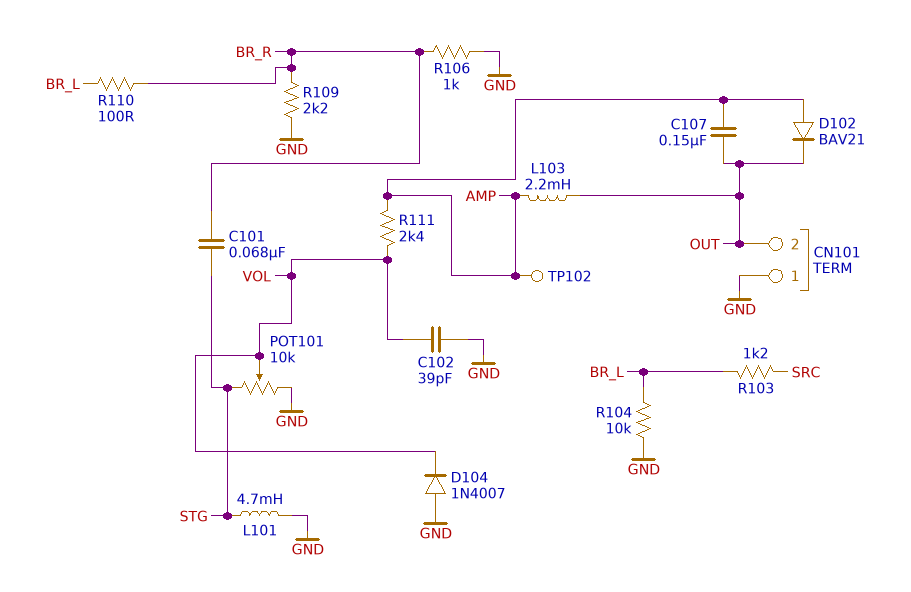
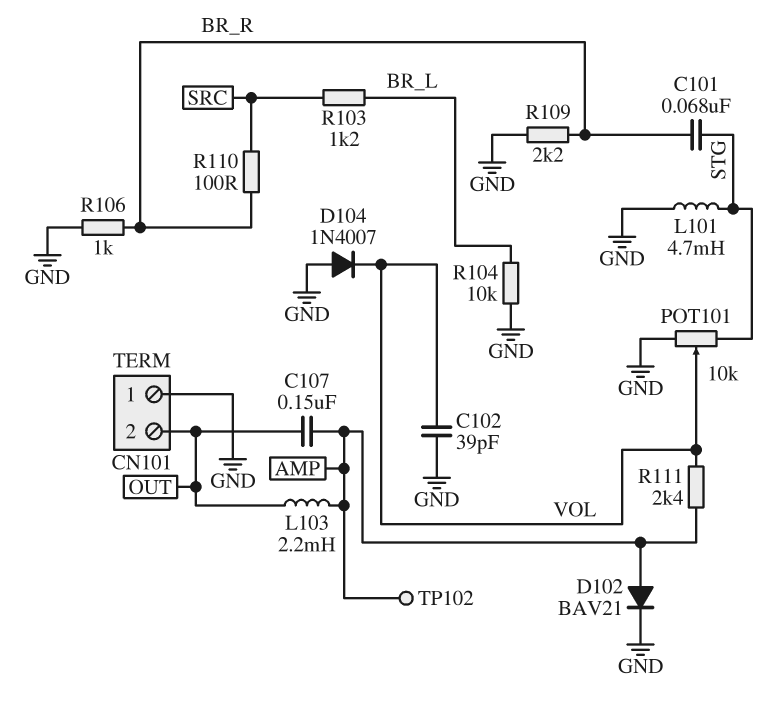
D102: diode BAV21 (A AMP, K OUT) -> diode BAV21 (A AMP, K GND)
R110: 100 (BR_L, BR_R) -> 100 (BR_R, SRC)

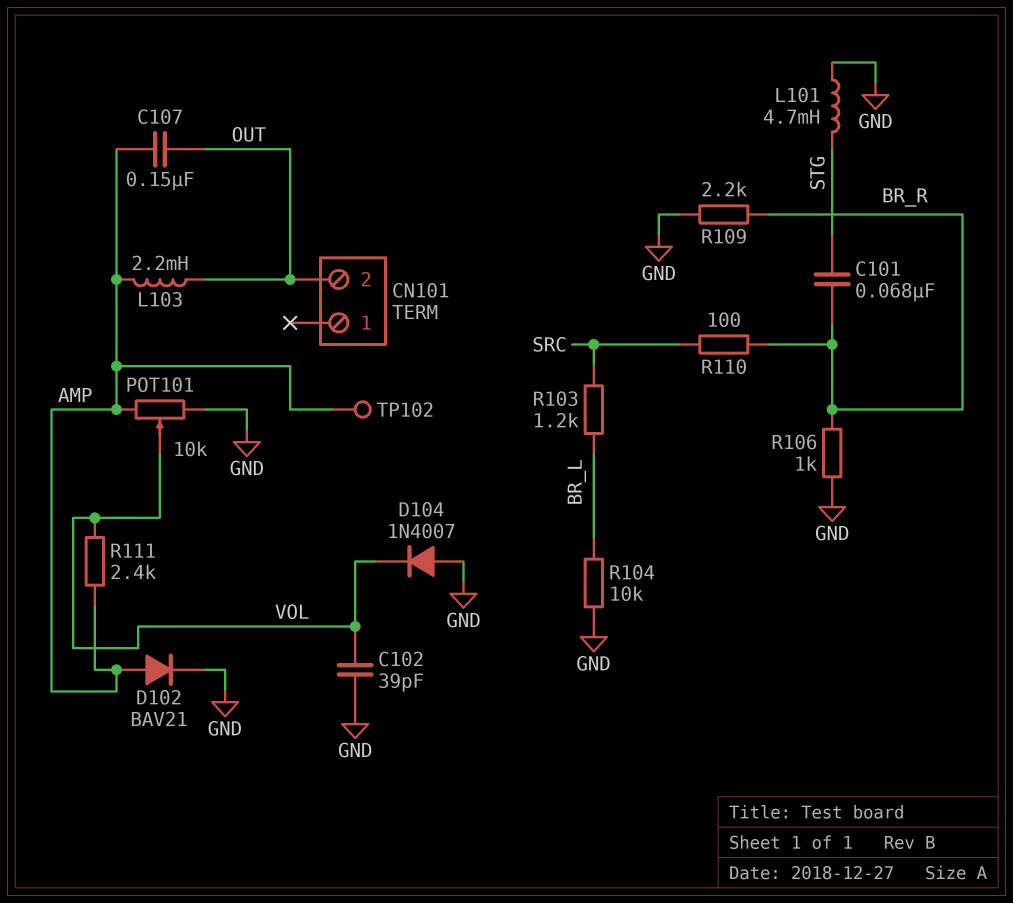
CN101 pin 1: GND -> none
POT101: 10k (GND, STG, wiper VOL) -> 10k (AMP, GND, wiper VOL)

